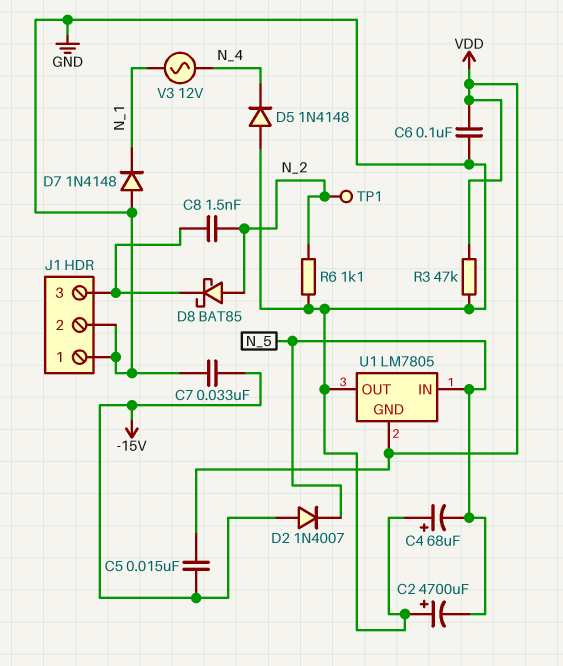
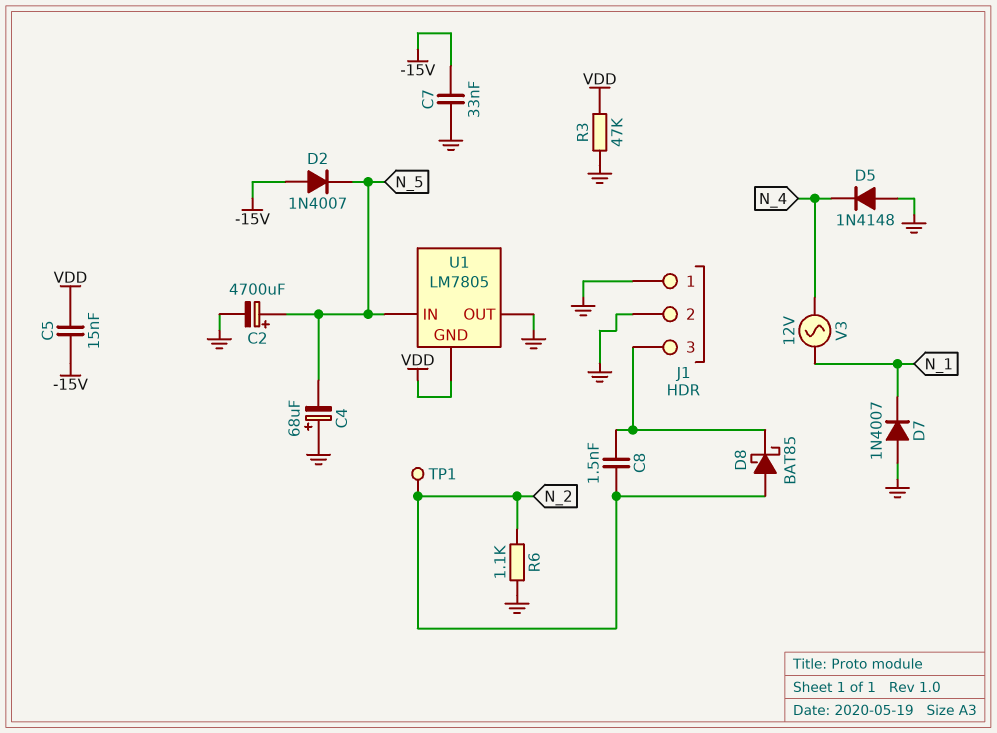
C2: 4700uF (plus GND, minus N_5) -> 4700uF (plus N_5, minus GND)
C6: 100nF (GND, VDD) -> none
D7: diode 1N4148 (A GND, K N_1) -> diode 1N4007 (A GND, K N_1)

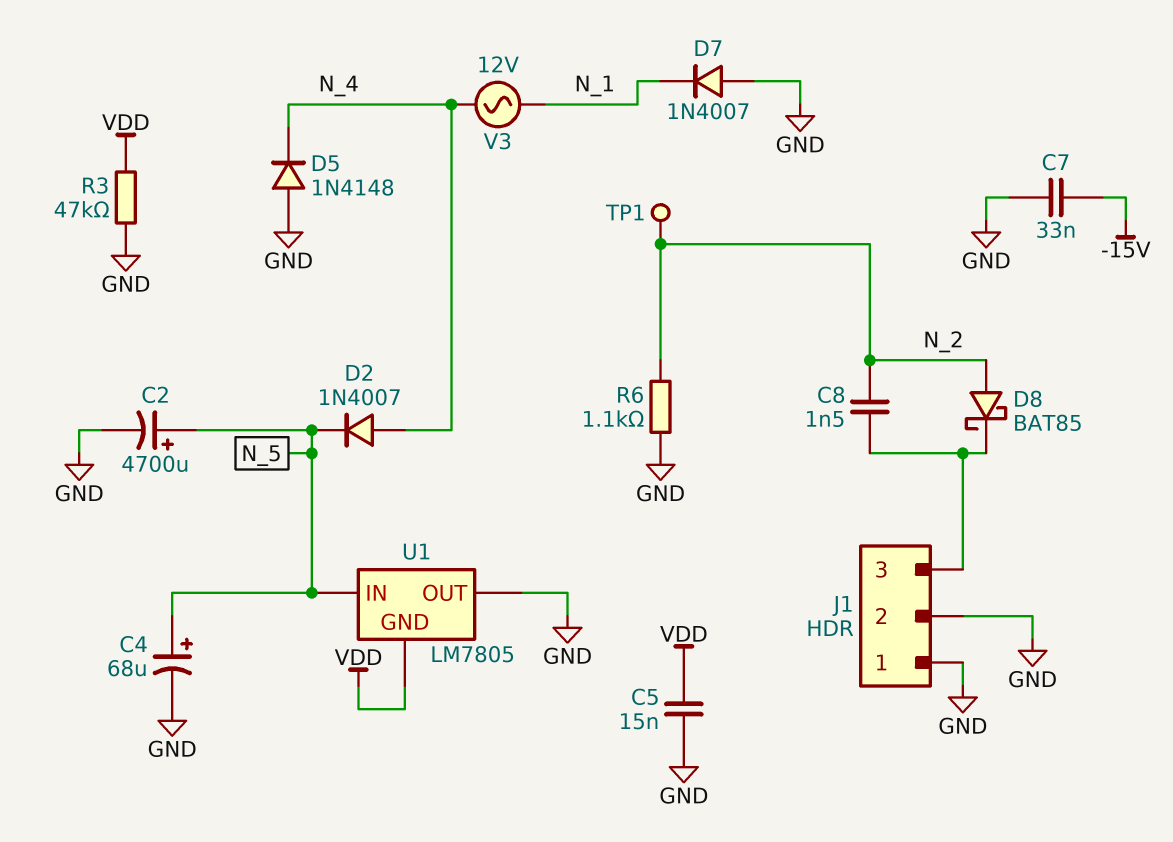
C4: 68uF (plus GND, minus N_5) -> 68uF (plus N_5, minus GND)
C5: 15nF (-15V, VDD) -> 15nF (GND, VDD)
D2: diode 1N4007 (A -15V, K N_5) -> diode 1N4007 (A N_4, K N_5)

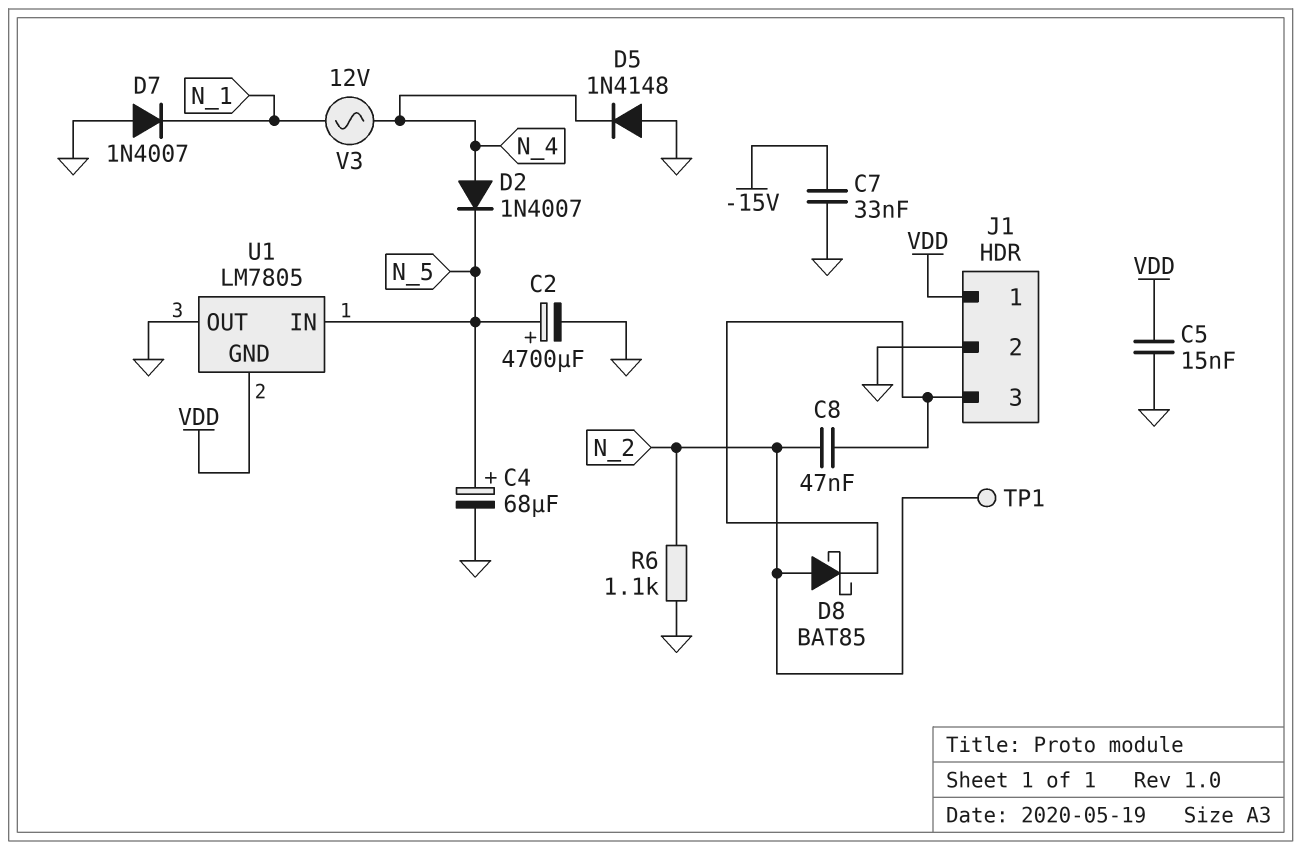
C8: 1.5nF (J1/3, N_2) -> 47nF (J1/3, N_2)
J1 pin 1: GND -> VDD
R3: 47k (GND, VDD) -> none

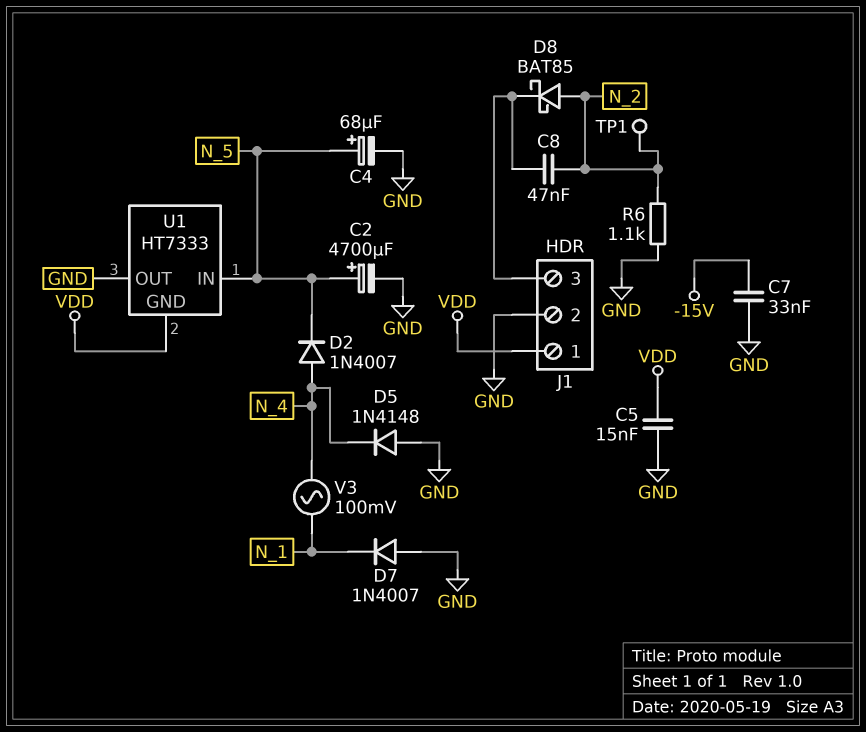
U1: LM7805 -> HT7333
V3: AC 12V (N_1, N_4) -> AC 100mV (N_1, N_4)

